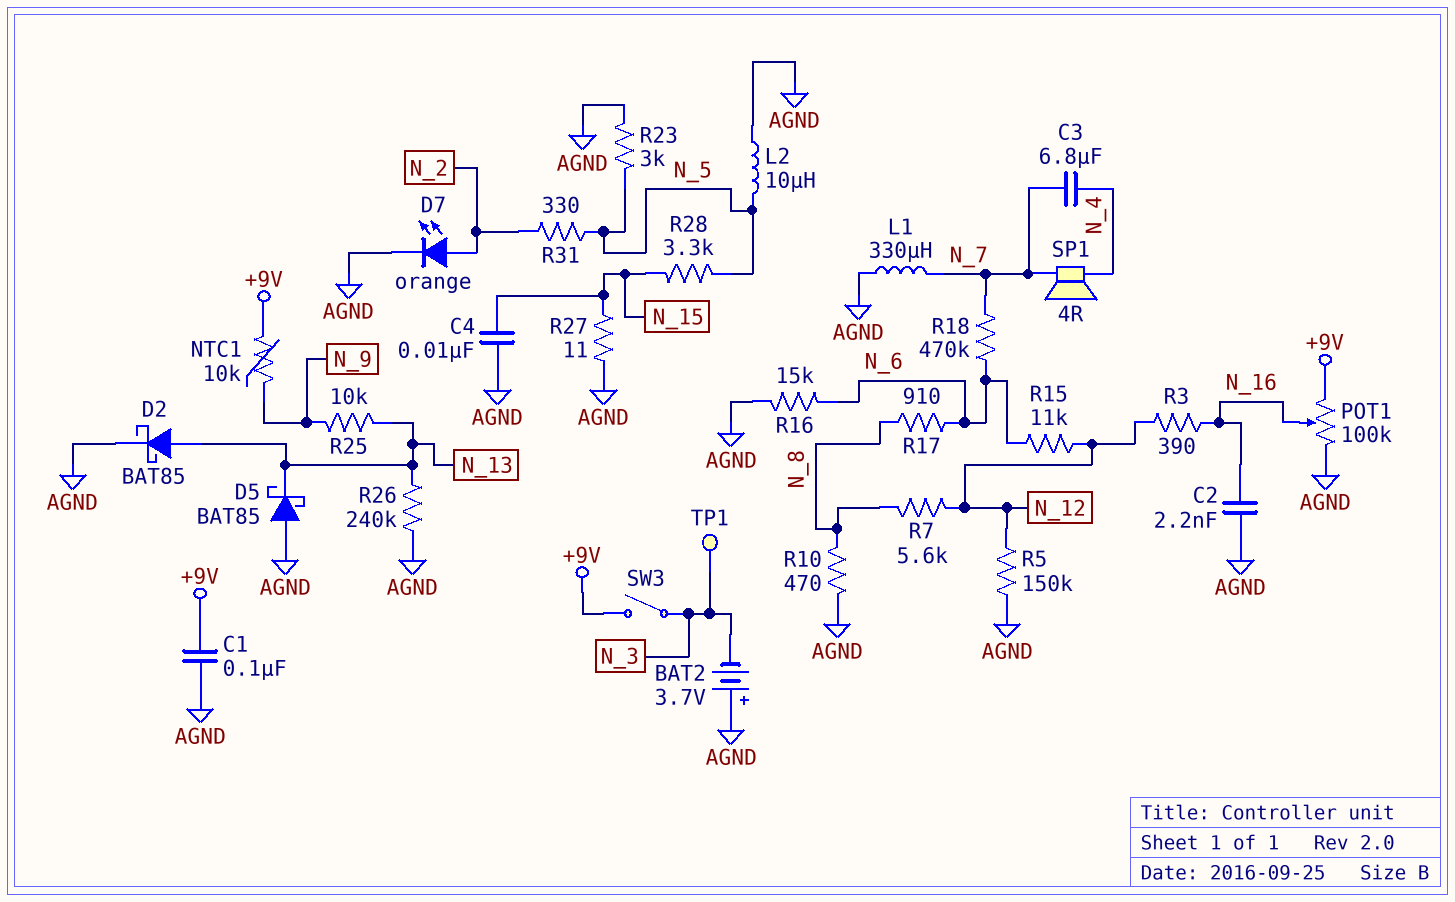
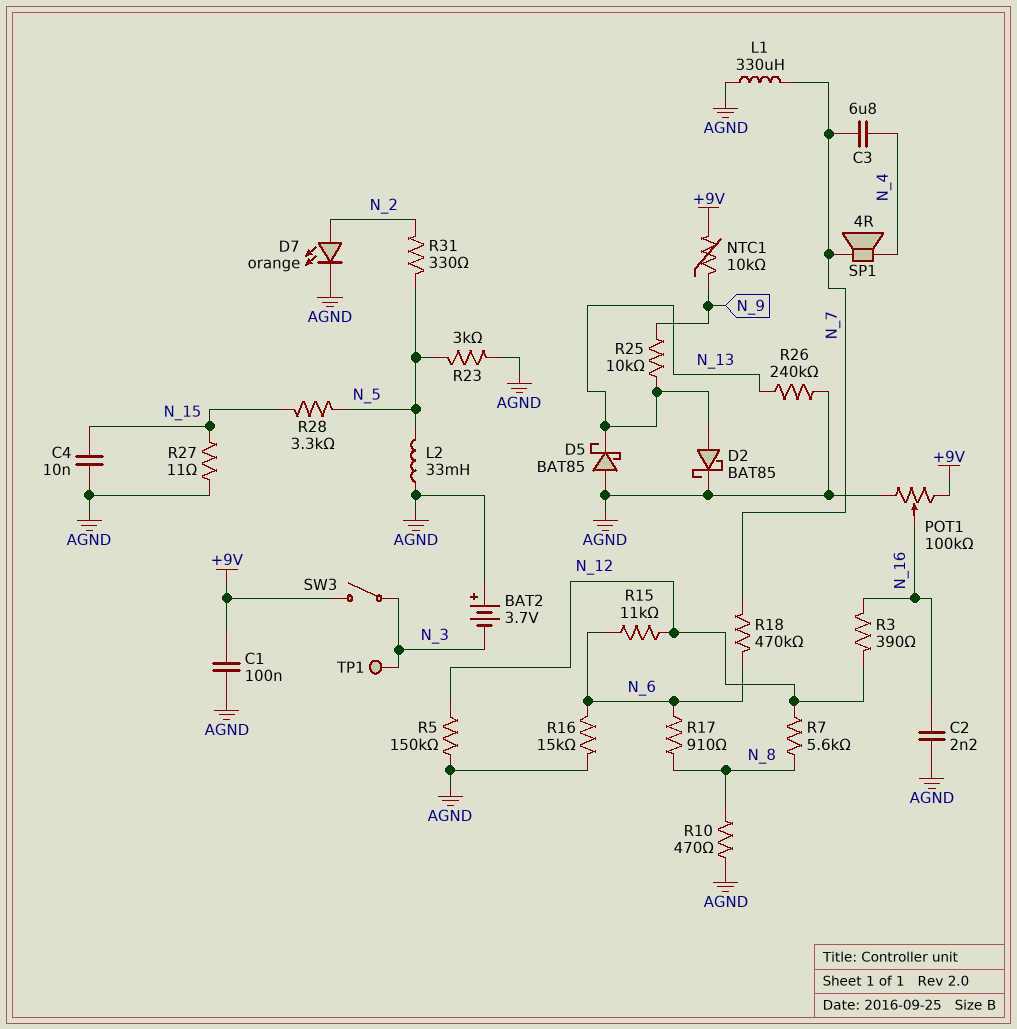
L2: 10uH (AGND, N_5) -> 33mH (AGND, N_5)

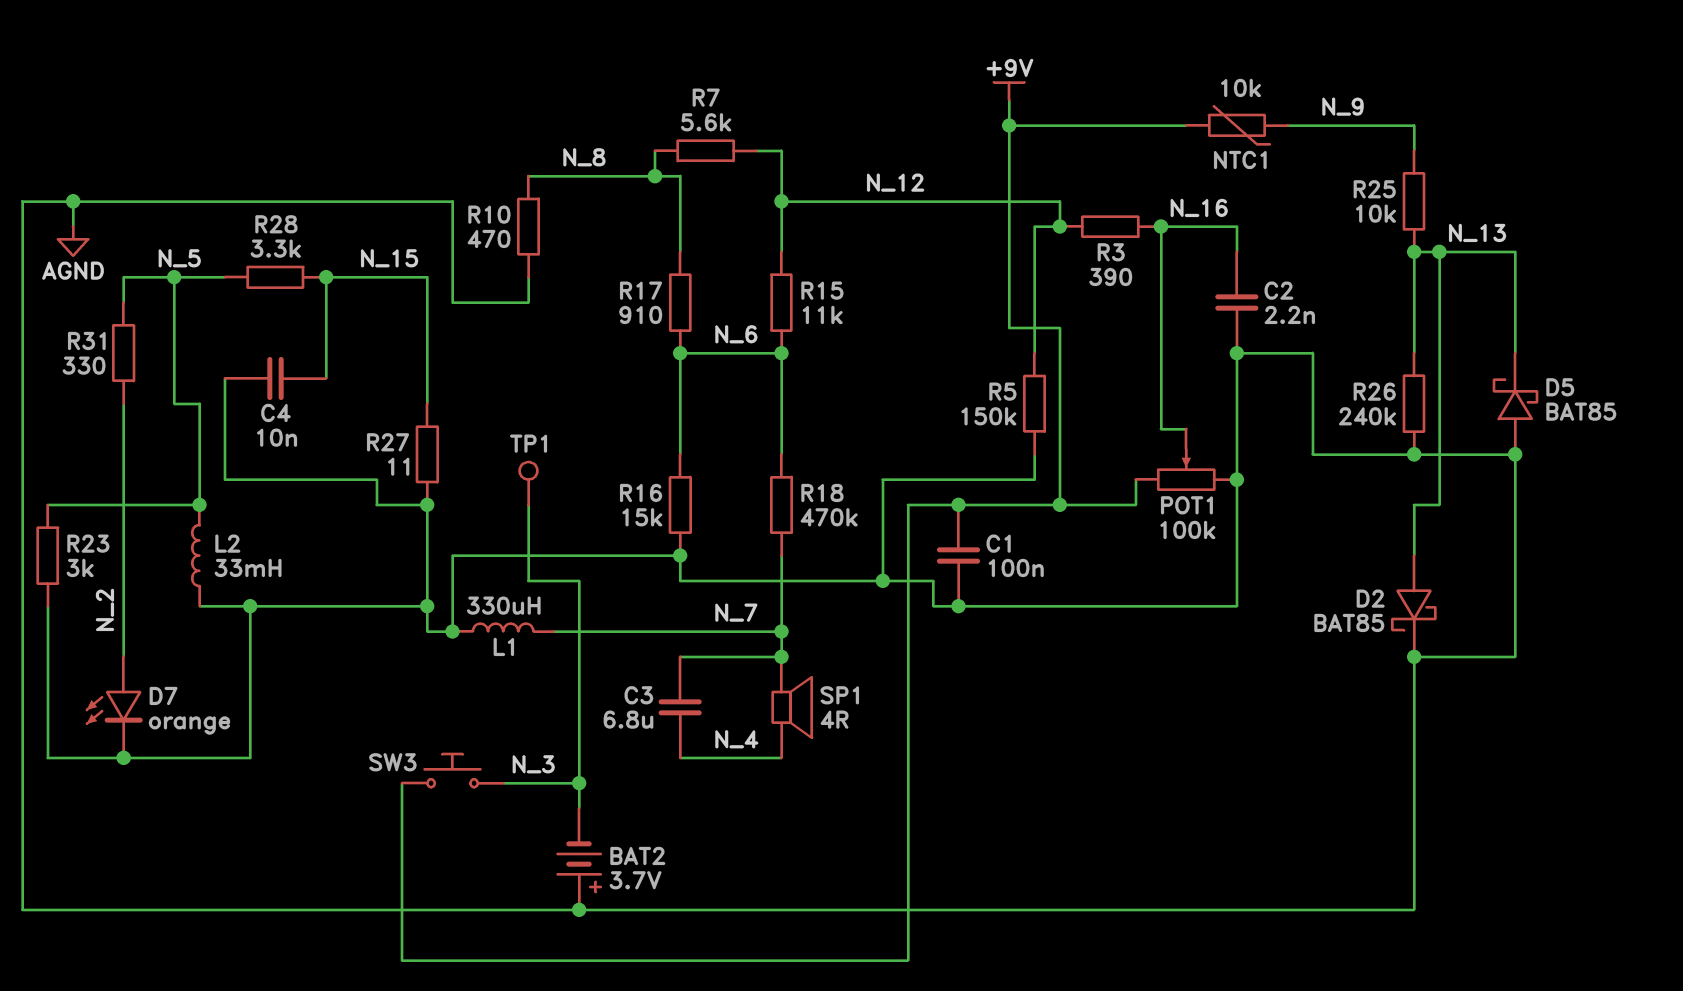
SW3: switch (+9V, N_3) -> button (+9V, N_3)

